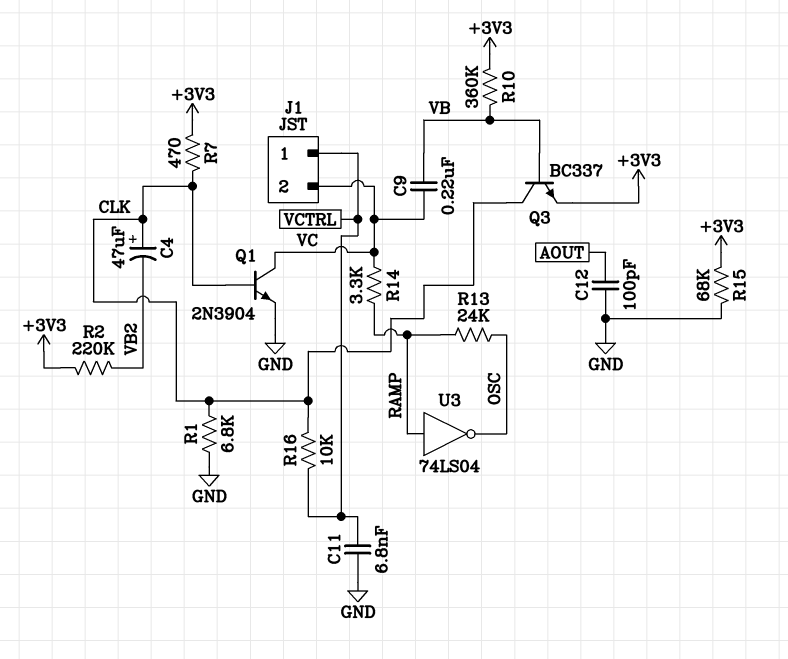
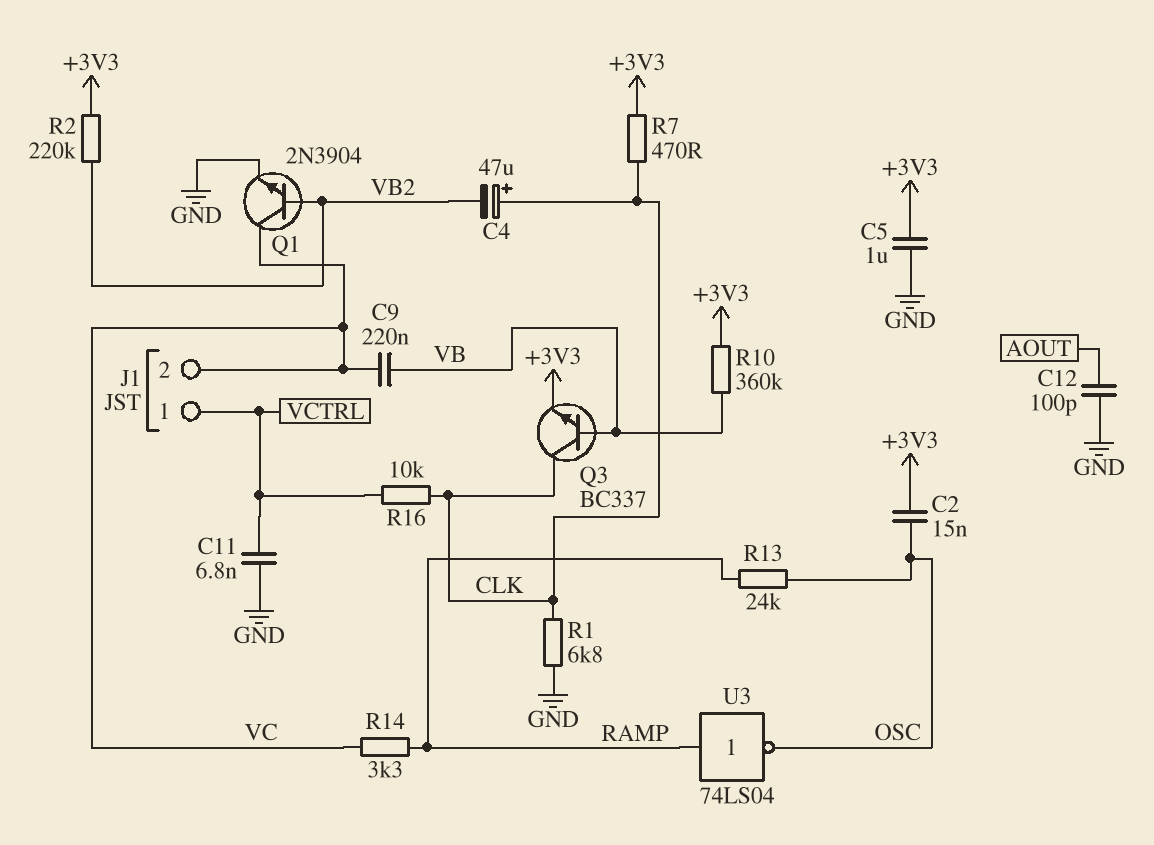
C2: none -> 15nF (+3V3, OSC)
C5: none -> 1uF (+3V3, GND)
Q1: NPN 2N3904 (B CLK, C VC, E GND) -> NPN 2N3904 (B VB2, C VC, E GND)
R15: 68k (+3V3, GND) -> none

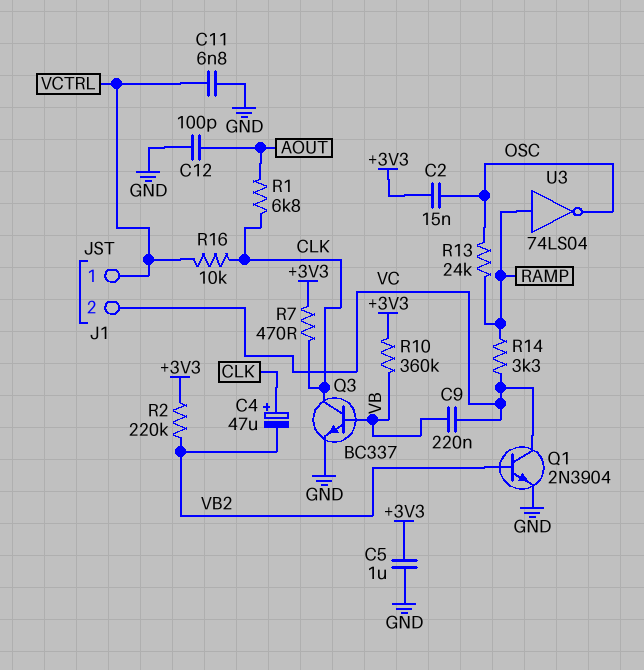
Q3: NPN BC337 (B VB, C CLK, E +3V3) -> NPN BC337 (B VB, C CLK, E GND)
R1: 6.8k (CLK, GND) -> 6.8k (AOUT, CLK)

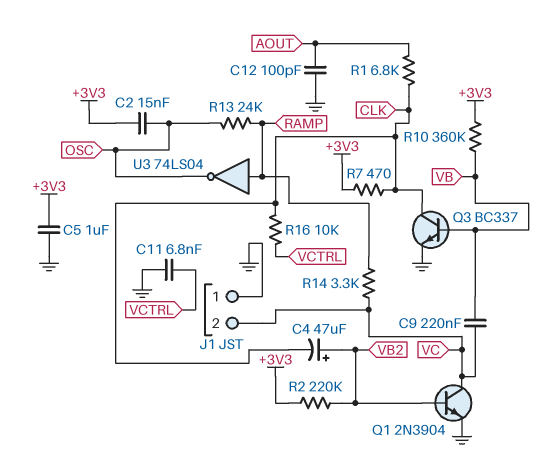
C4: 47uF (plus CLK, minus VB2) -> 47uF (plus VB2, minus CLK)
J1 pin 1: VCTRL -> GND

